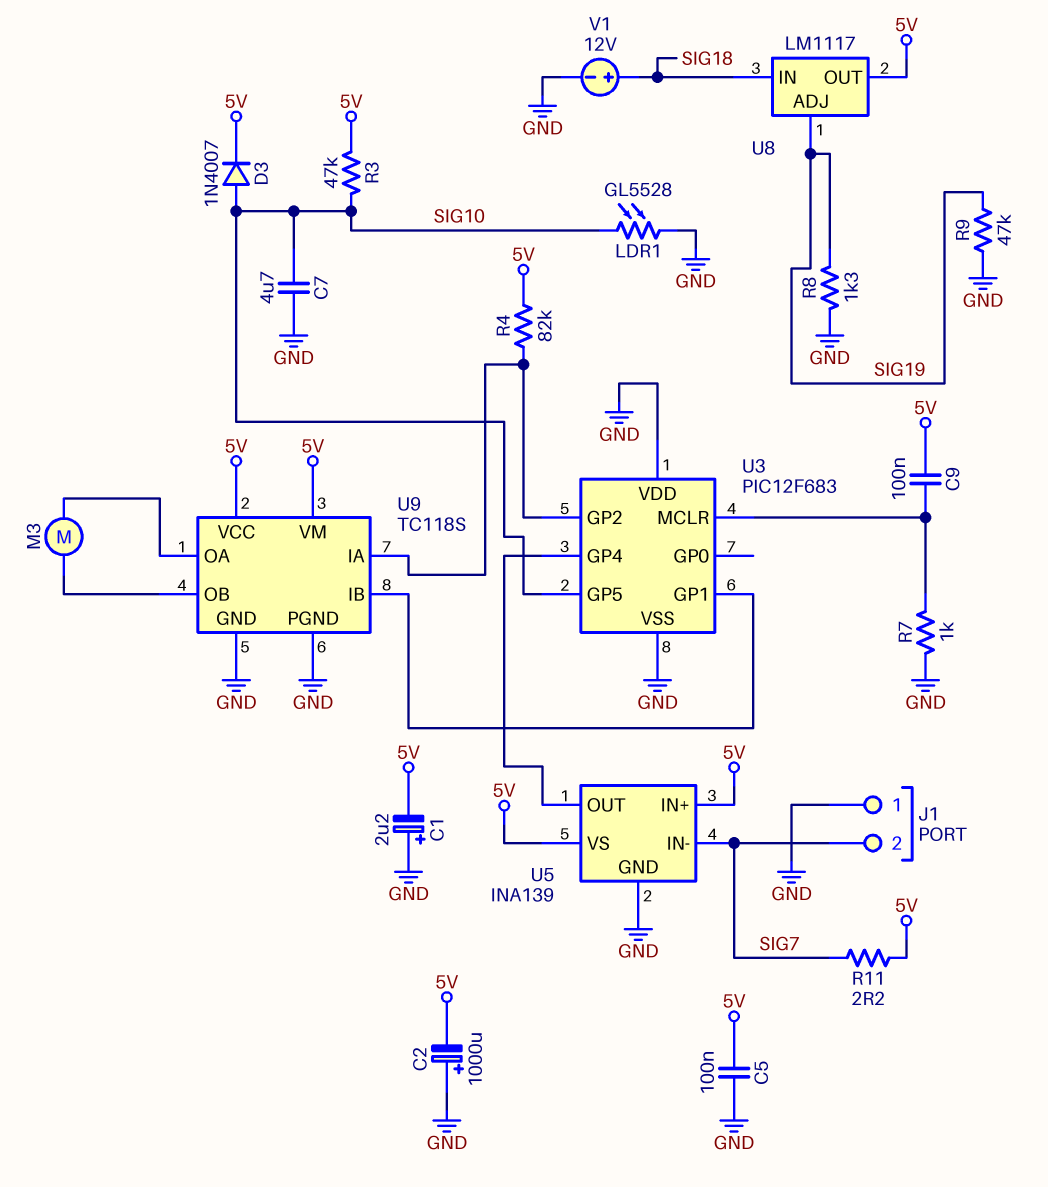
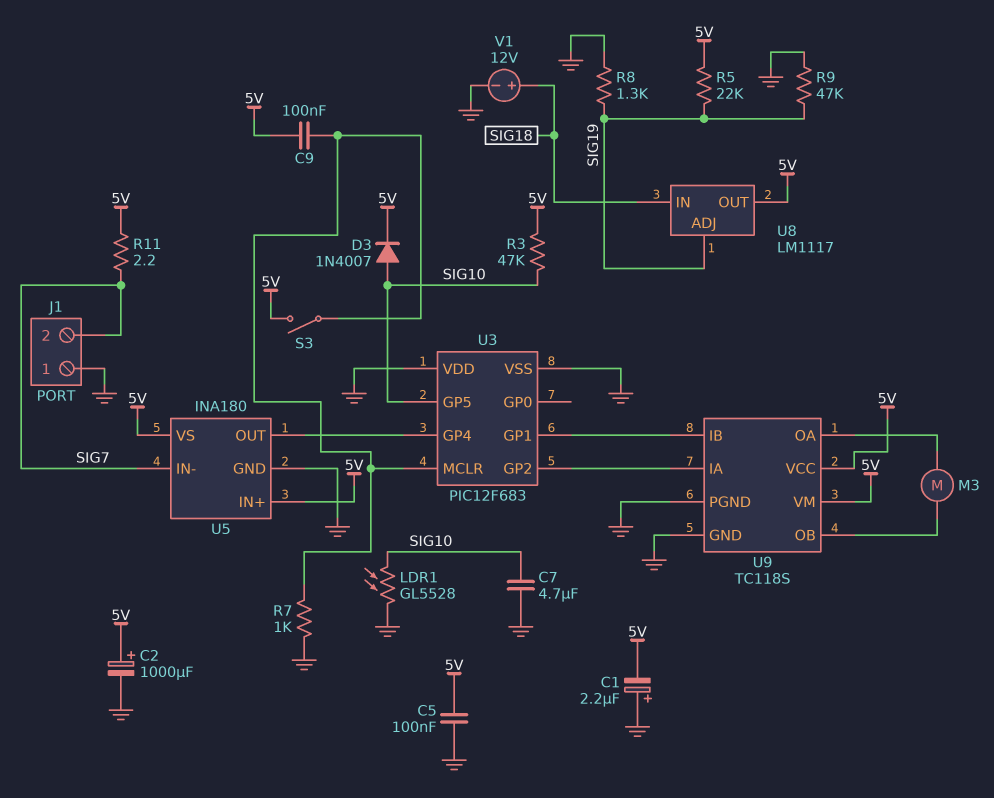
C2: 1000uF (plus GND, minus 5V) -> 1000uF (plus 5V, minus GND)
R4: 82k (5V, U3/GP2) -> none
R5: none -> 22k (5V, SIG19)
S3: none -> switch (5V, U3/MCLR)
U5: INA139 -> INA180

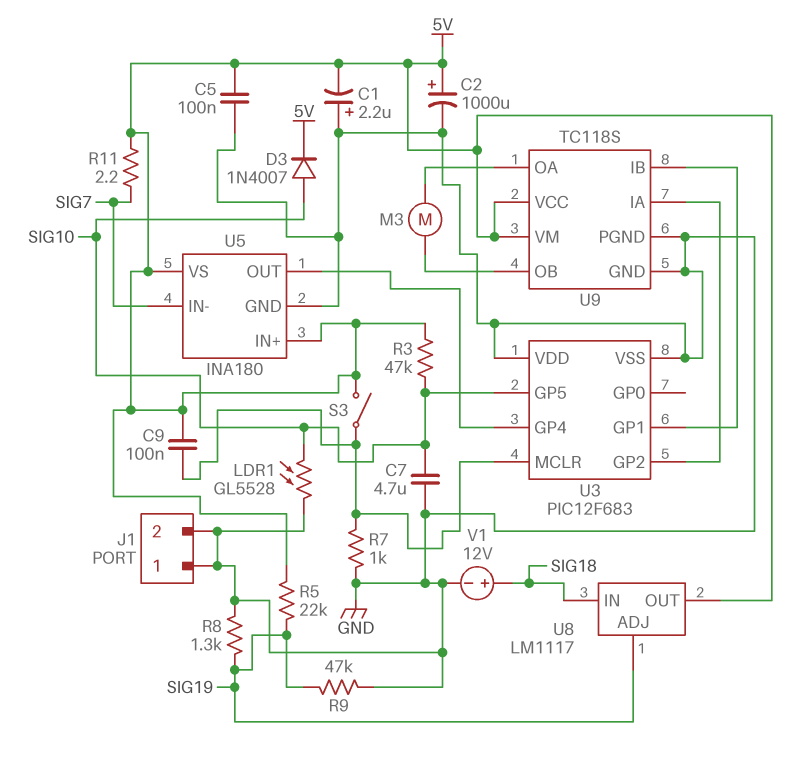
J1 pin 2: SIG7 -> GND

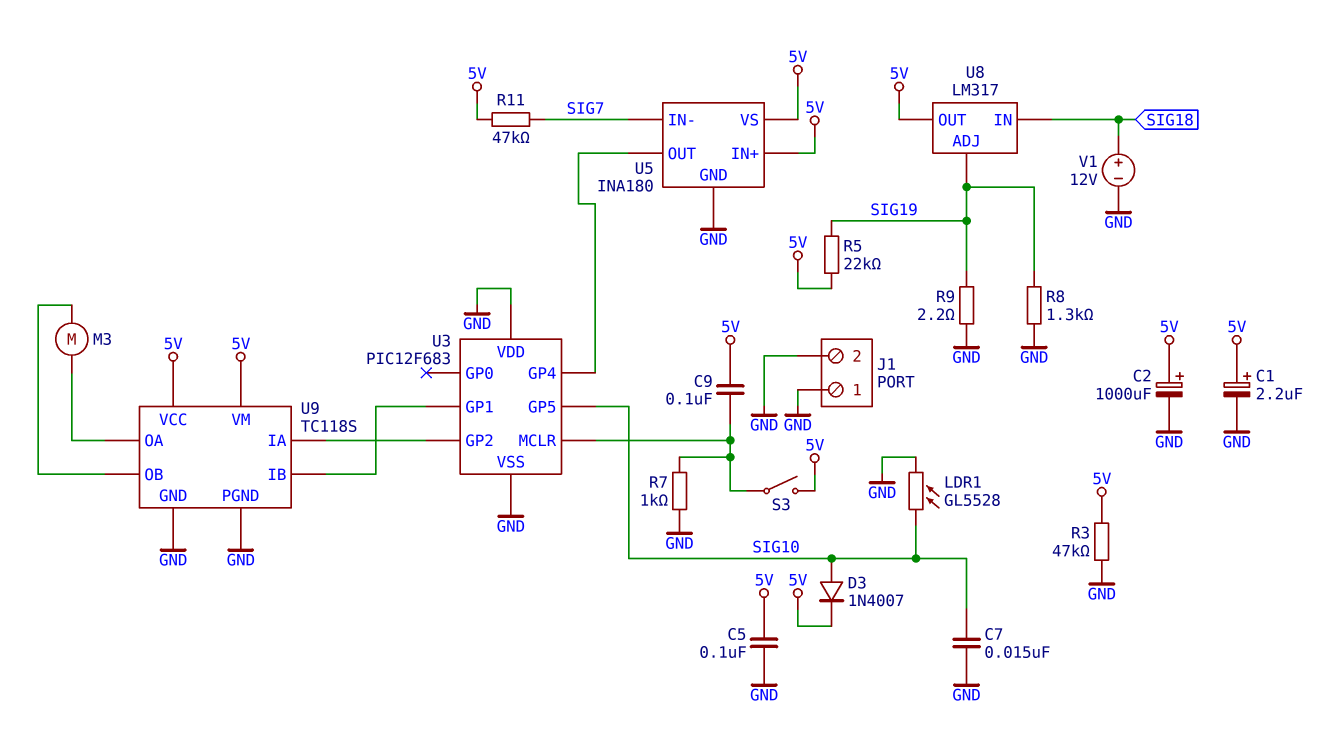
C1: 2.2uF (plus GND, minus 5V) -> 2.2uF (plus 5V, minus GND)
C7: 4.7uF (GND, SIG10) -> 15nF (GND, SIG10)
R3: 47k (5V, SIG10) -> 47k (5V, GND)
R9: 47k (GND, SIG19) -> 2.2 (GND, SIG19)
R11: 2.2 (5V, SIG7) -> 47k (5V, SIG7)
U8: LM1117 -> LM317

